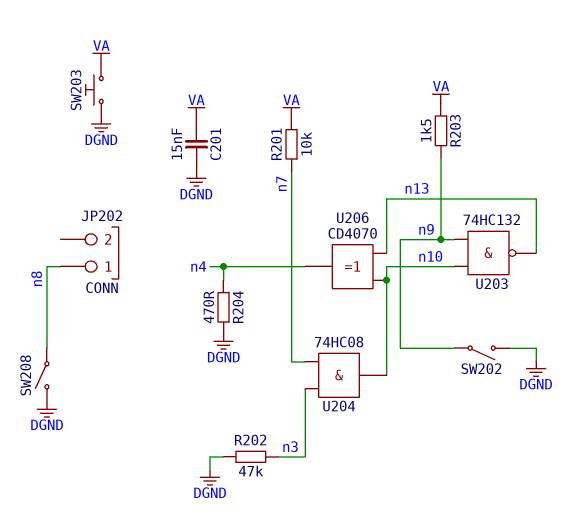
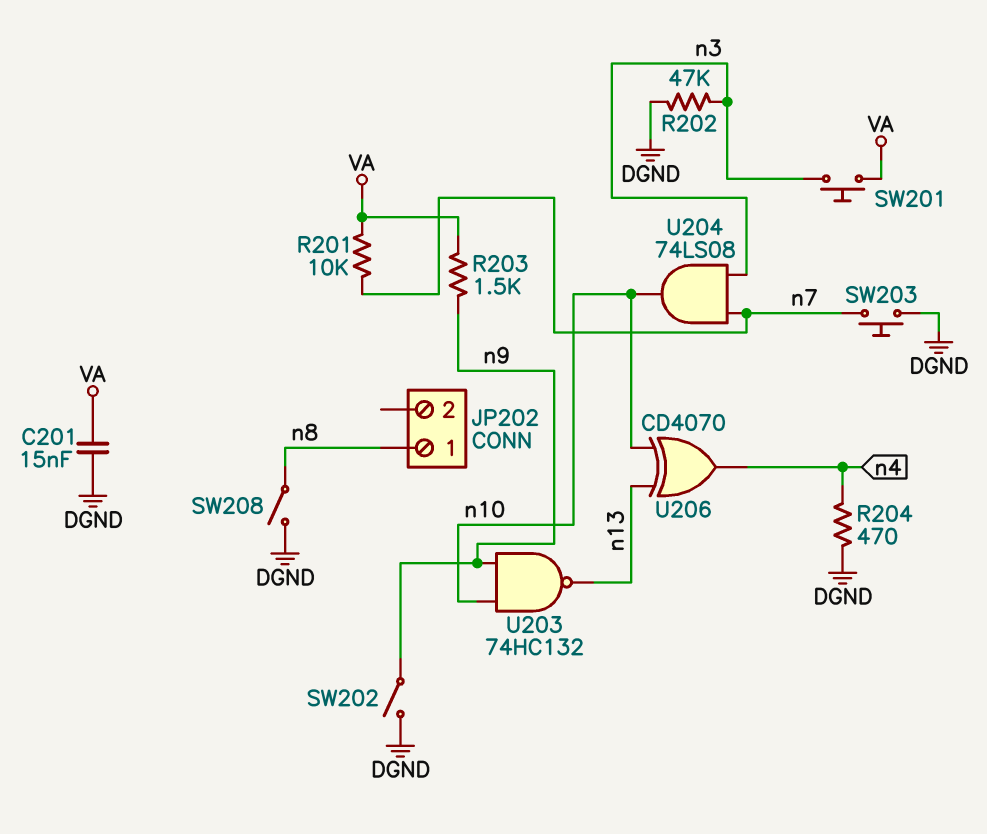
SW201: none -> button (VA, n3)
SW203: button (DGND, VA) -> button (DGND, n7)
U204: AND 74HC08 (in n3, in n7, out n10) -> AND 74LS08 (in n3, in n7, out n10)

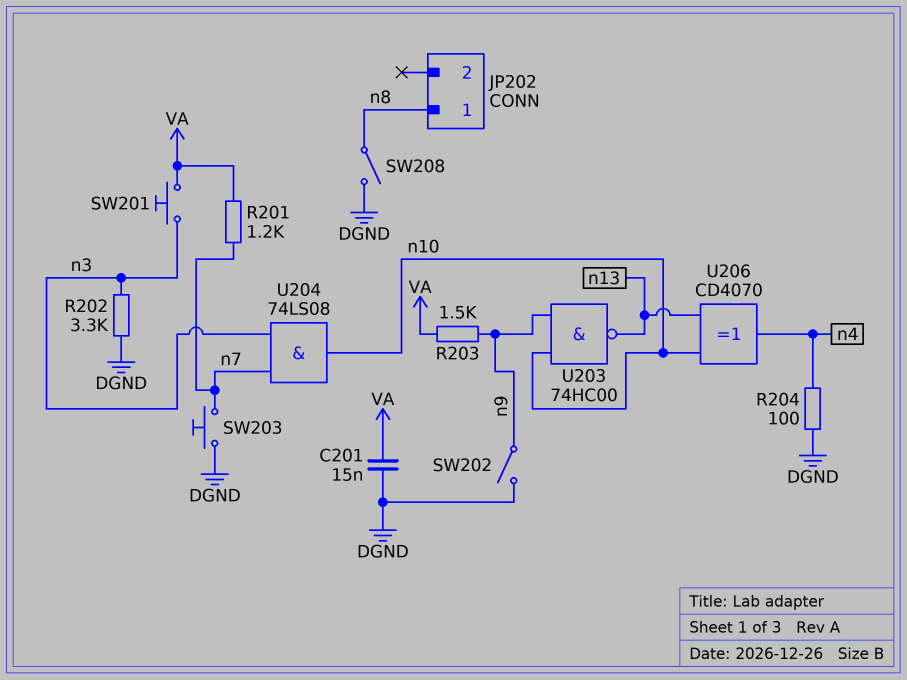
R201: 10k (VA, n7) -> 1.2k (VA, n7)
R202: 47k (DGND, n3) -> 3.3k (DGND, n3)
R204: 470 (DGND, n4) -> 100 (DGND, n4)
U203: NAND 74HC132 (in n9, in n10, out n13) -> NAND 74HC00 (in n9, in n10, out n13)

